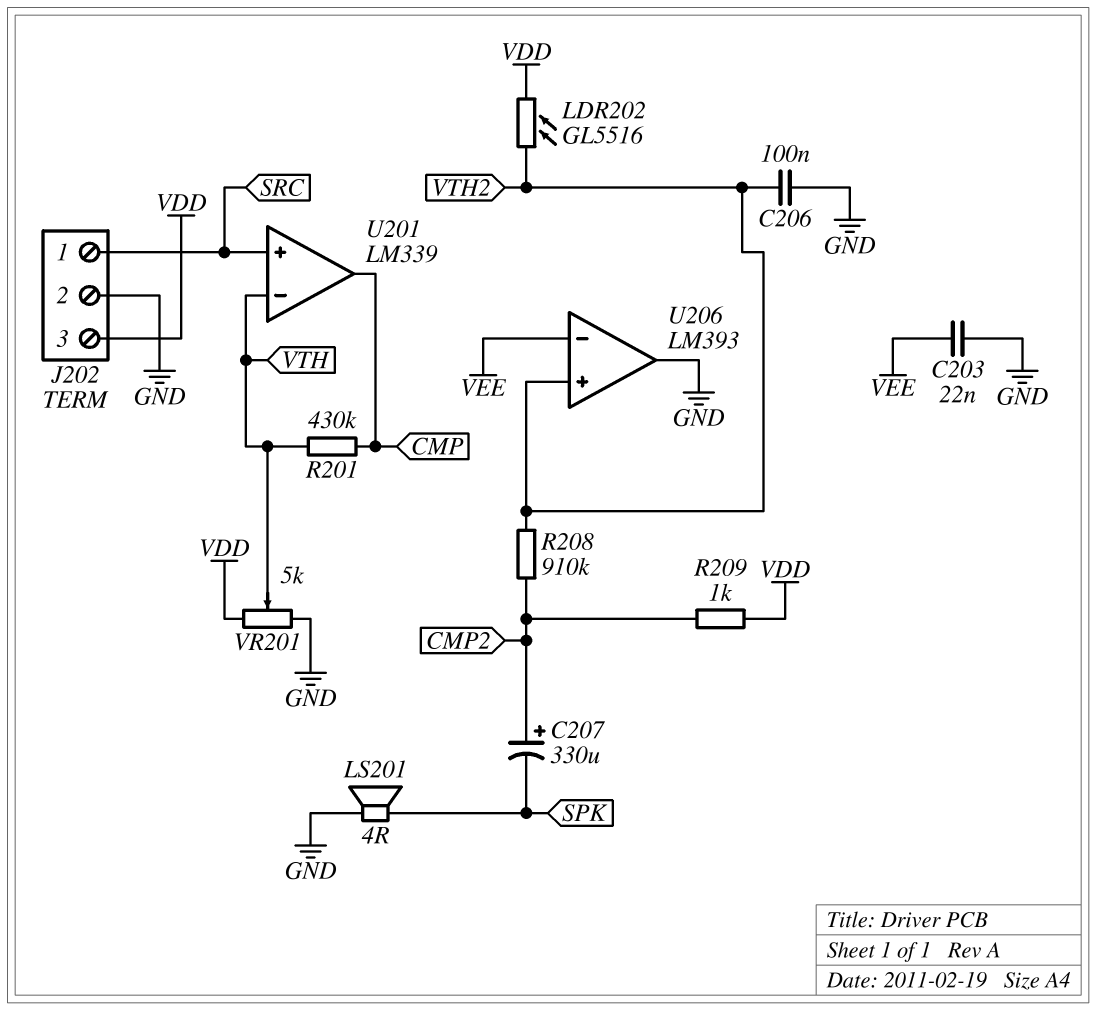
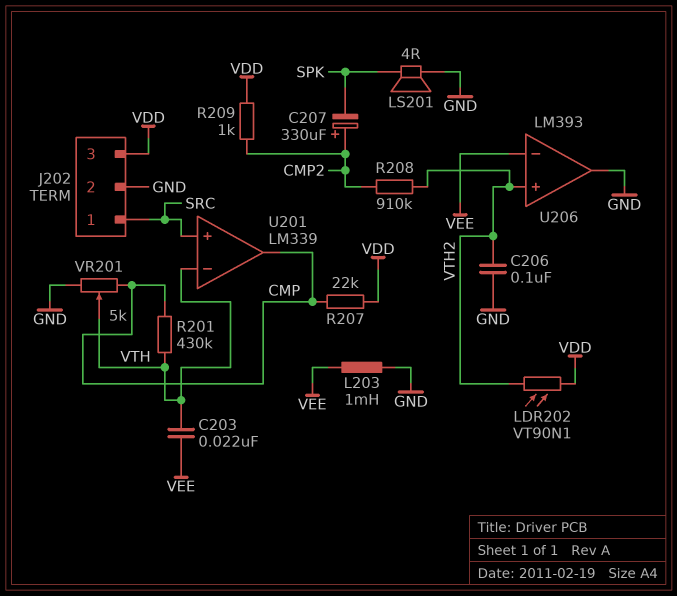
C203: 22nF (GND, VEE) -> 22nF (VEE, VTH)
L203: none -> 1mH (GND, VEE)
LDR202: GL5516 (VDD, VTH2) -> VT90N1 (VDD, VTH2)
R207: none -> 22k (CMP, VDD)
VR201: 5k (GND, VDD, wiper VTH) -> 5k (CMP, GND, wiper VTH)

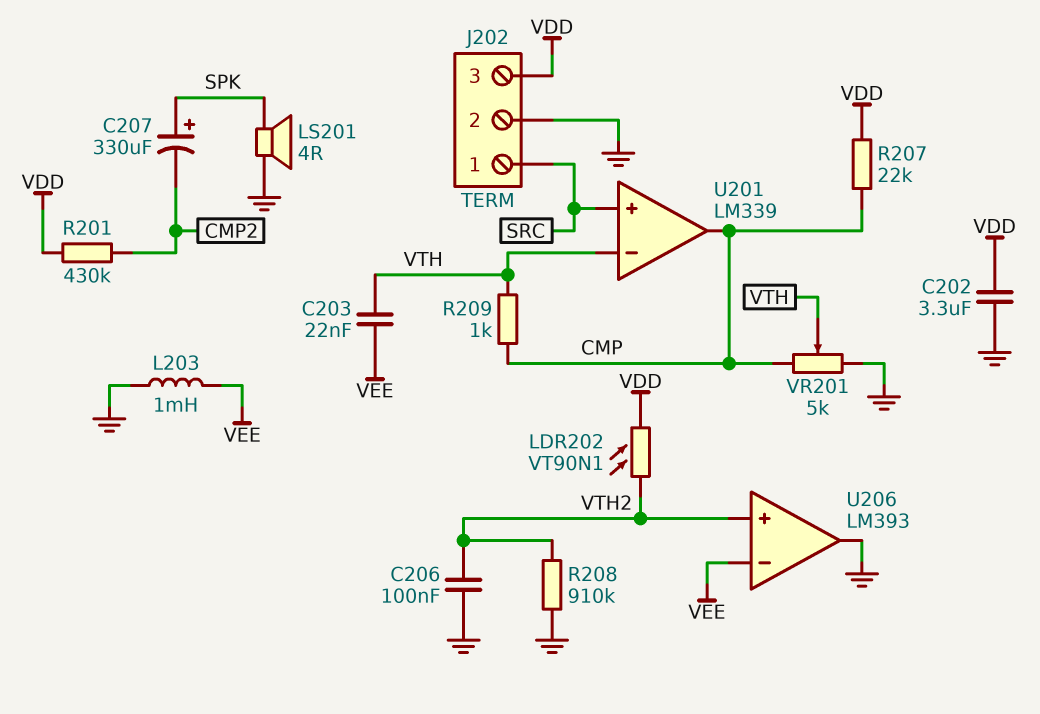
C202: none -> 3.3uF (GND, VDD)
C207: 330uF (plus CMP2, minus SPK) -> 330uF (plus SPK, minus CMP2)
R201: 430k (CMP, VTH) -> 430k (CMP2, VDD)
R208: 910k (CMP2, VTH2) -> 910k (GND, VTH2)
R209: 1k (CMP2, VDD) -> 1k (CMP, VTH)

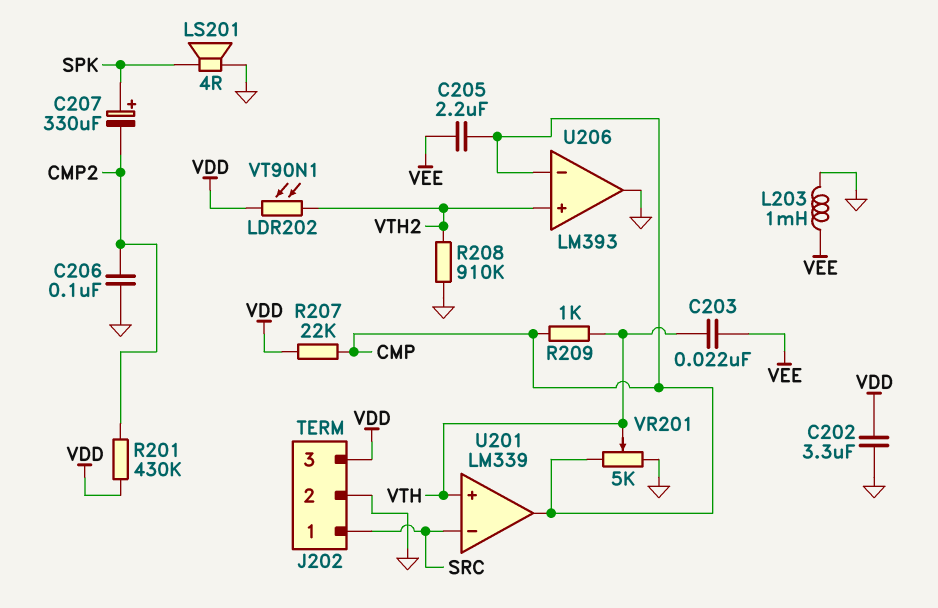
C205: none -> 2.2uF (CMP, VEE)
C206: 100nF (GND, VTH2) -> 100nF (CMP2, GND)
U201 pin in+: SRC -> VTH
U201 pin in-: VTH -> SRC
U206 pin in-: VEE -> CMP

